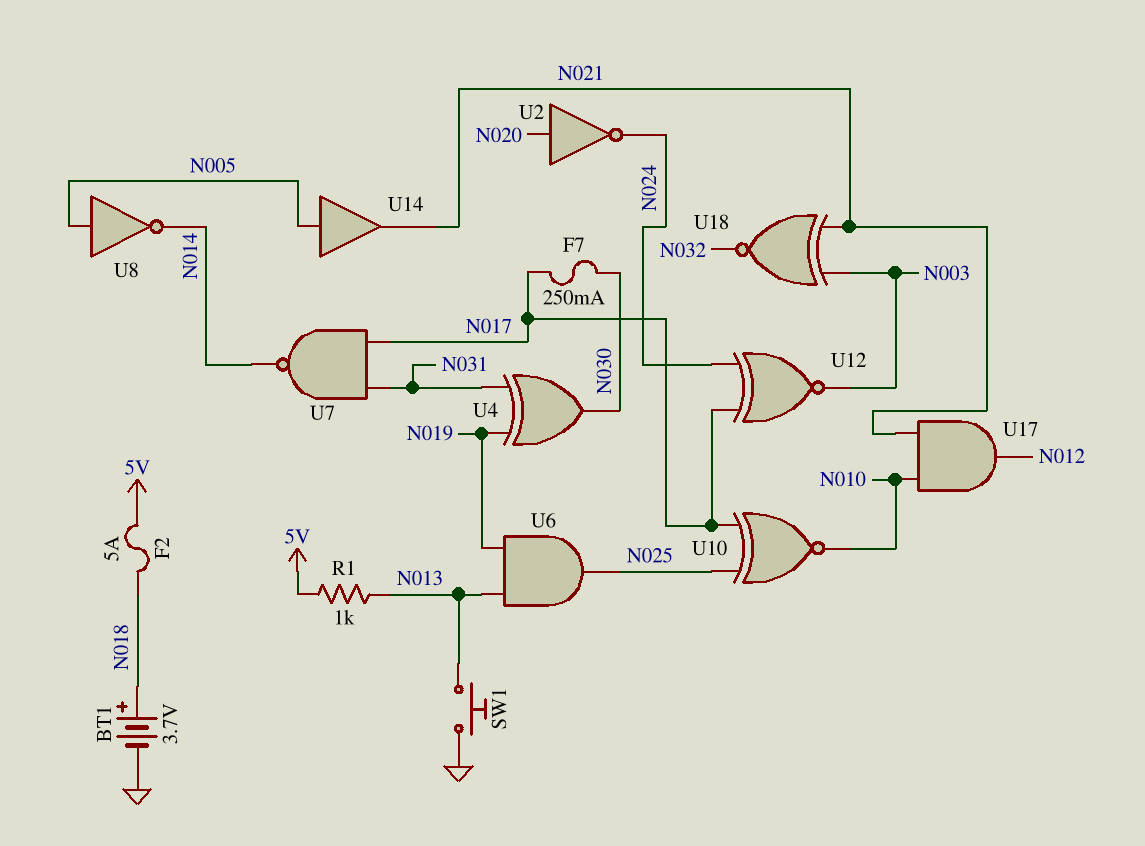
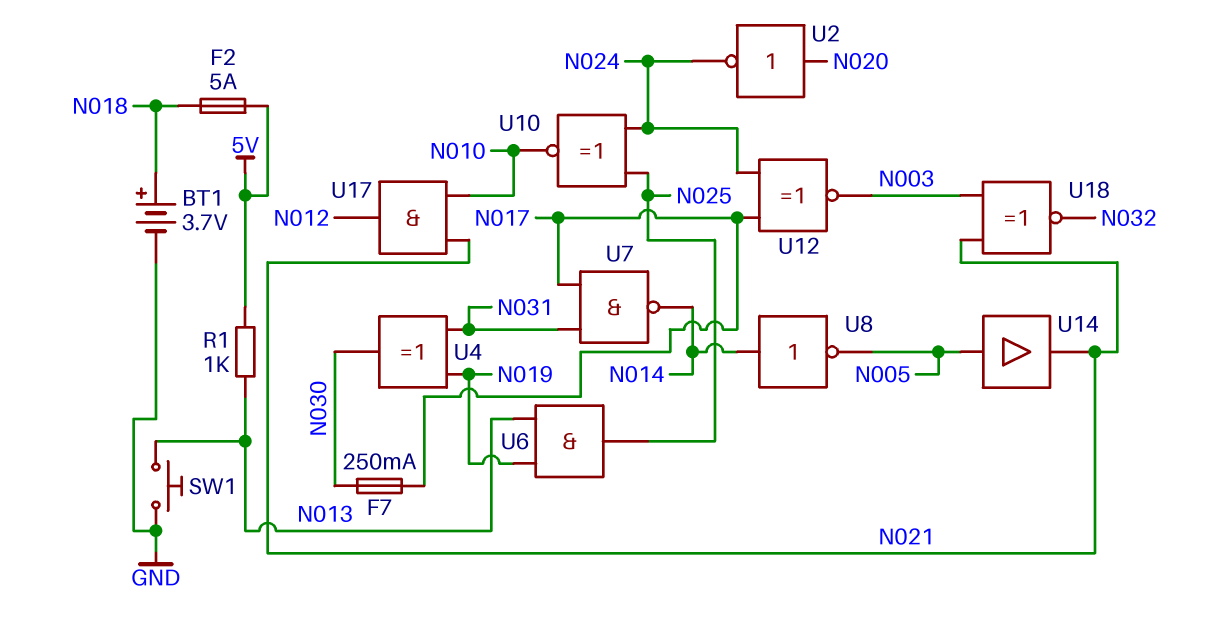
U8: NOT (in N005, out N014) -> NOT (in N014, out N005)
U10: XNOR (in N017, in N025, out N010) -> XNOR (in N024, in N025, out N010)

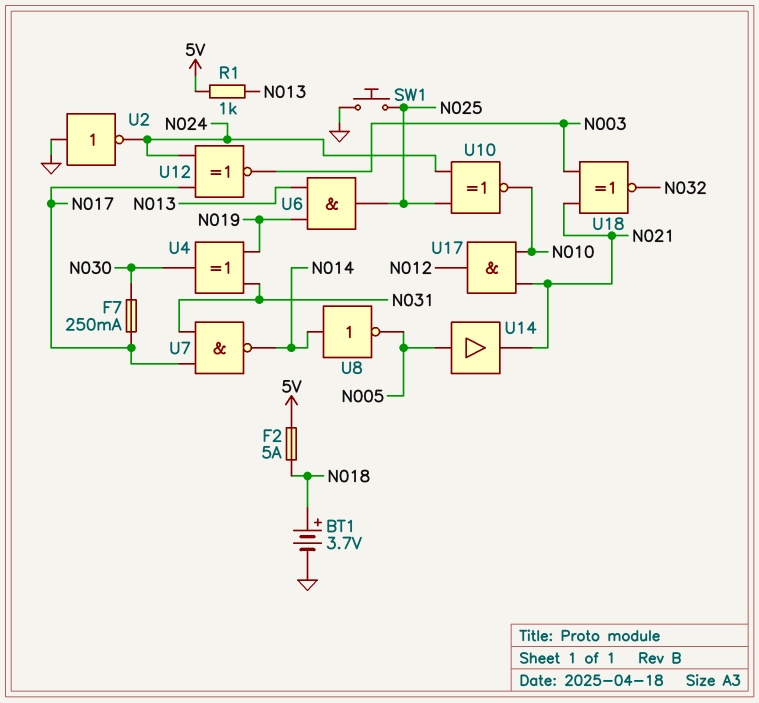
SW1: button (GND, N013) -> button (GND, N025)
U2: NOT (in N020, out N024) -> NOT (in GND, out N024)

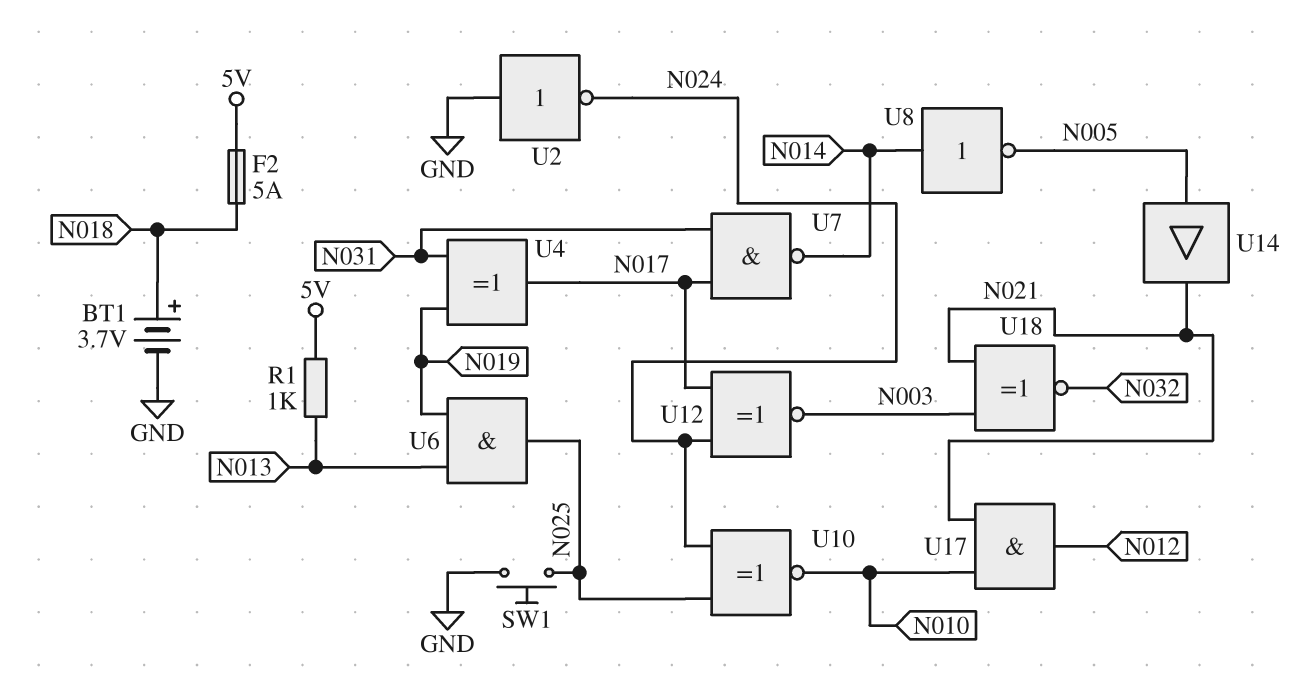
F7: 250mA (N017, N030) -> none
U4: XOR (in N019, in N031, out N030) -> XOR (in N019, in N031, out N017)

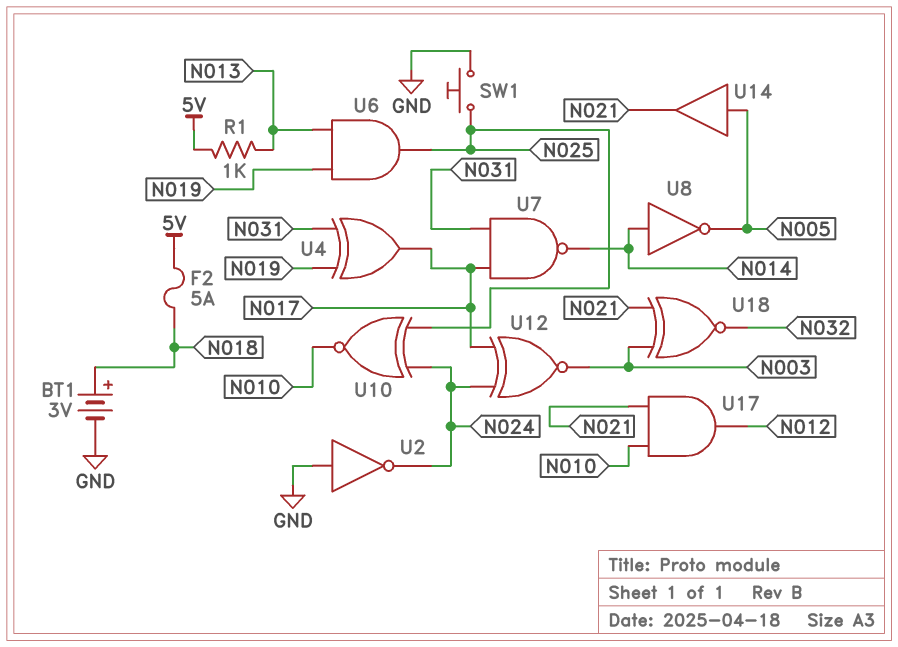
BT1: 3.7V (plus N018, minus GND) -> 3V (plus N018, minus GND)

